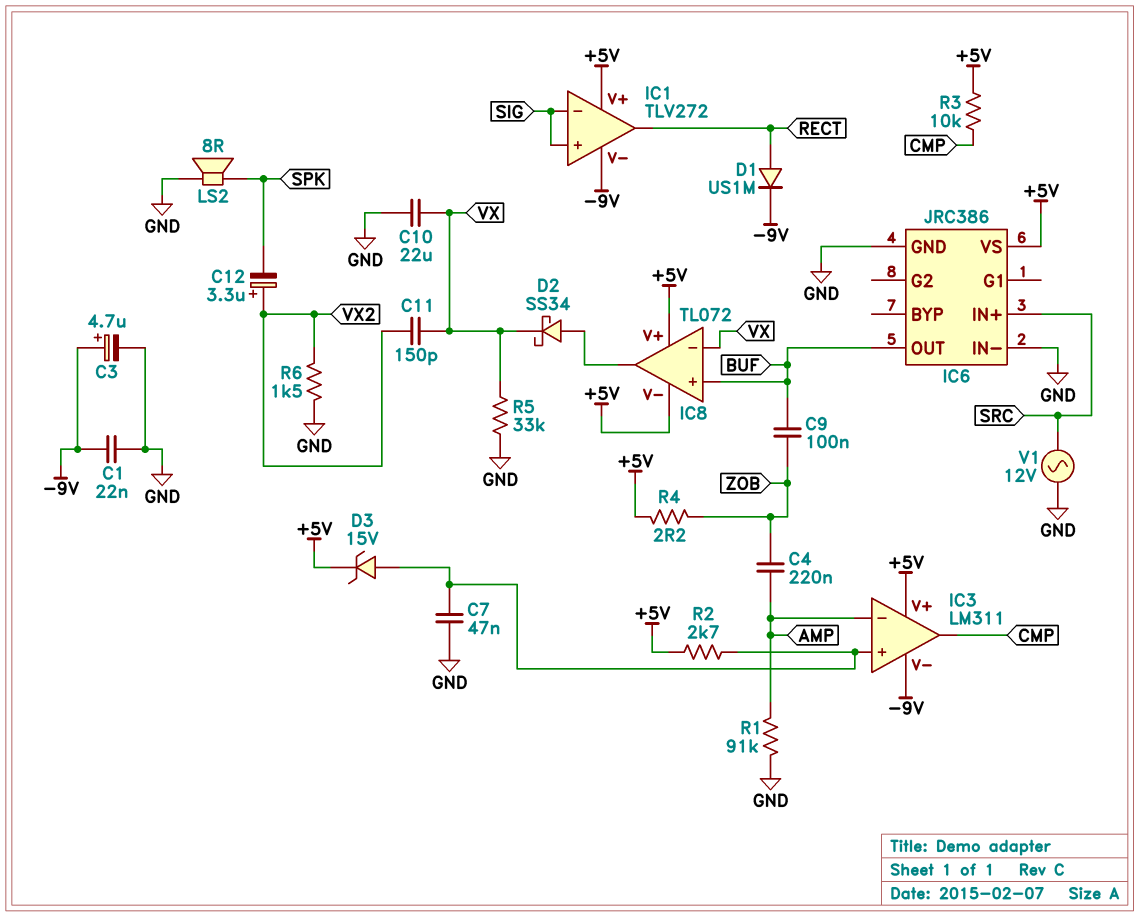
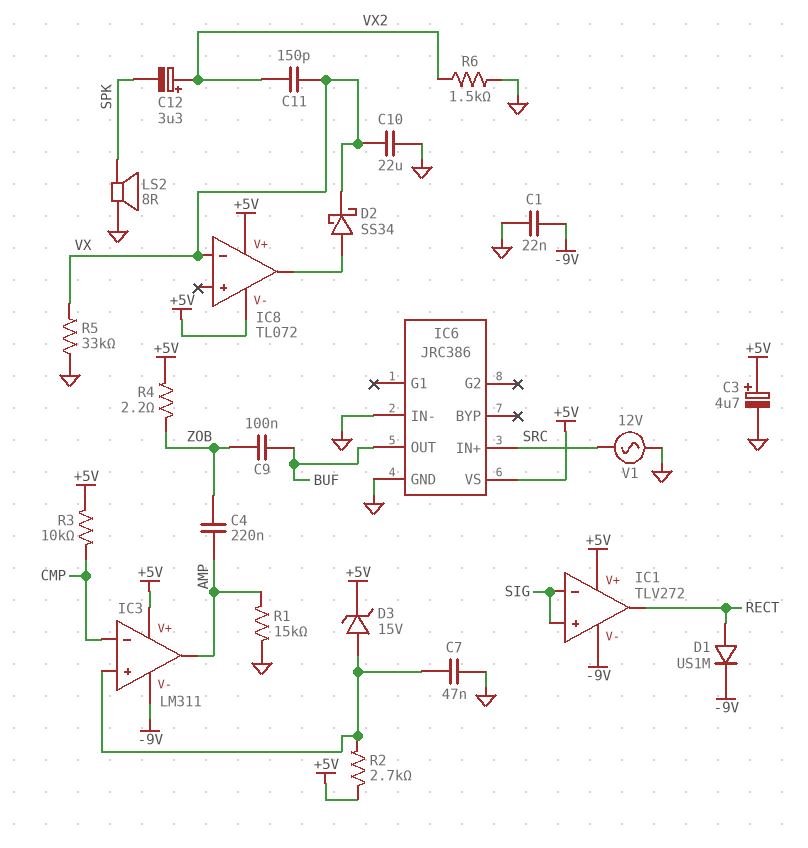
C3: 4.7uF (plus -9V, minus GND) -> 4.7uF (plus +5V, minus GND)
IC3 pin in-: AMP -> CMP
IC3 pin out: CMP -> AMP
IC8 pin in+: BUF -> none
R1: 91k (AMP, GND) -> 15k (AMP, GND)

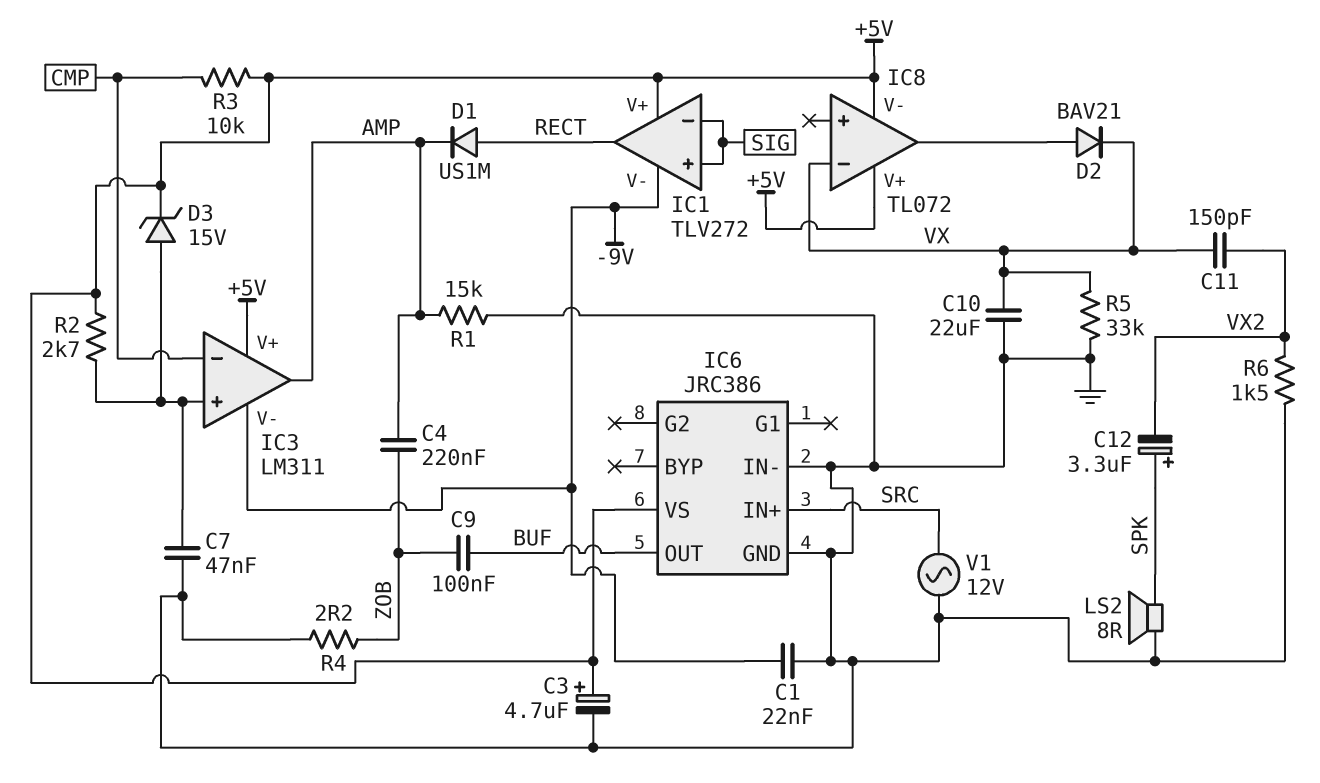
C12: 3.3uF (plus VX2, minus SPK) -> 3.3uF (plus SPK, minus VX2)
D1: diode US1M (A RECT, K -9V) -> diode US1M (A RECT, K AMP)
D2: schottky SS34 (A IC8/out, K VX) -> diode BAV21 (A IC8/out, K VX)
R4: 2.2 (+5V, ZOB) -> 2.2 (GND, ZOB)

